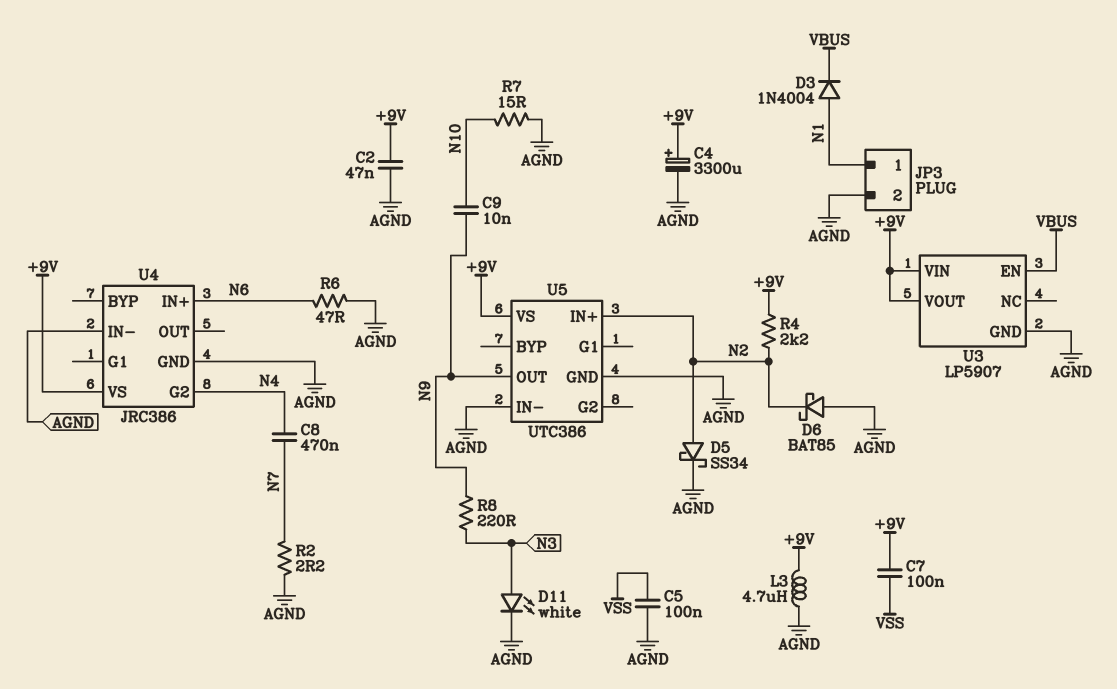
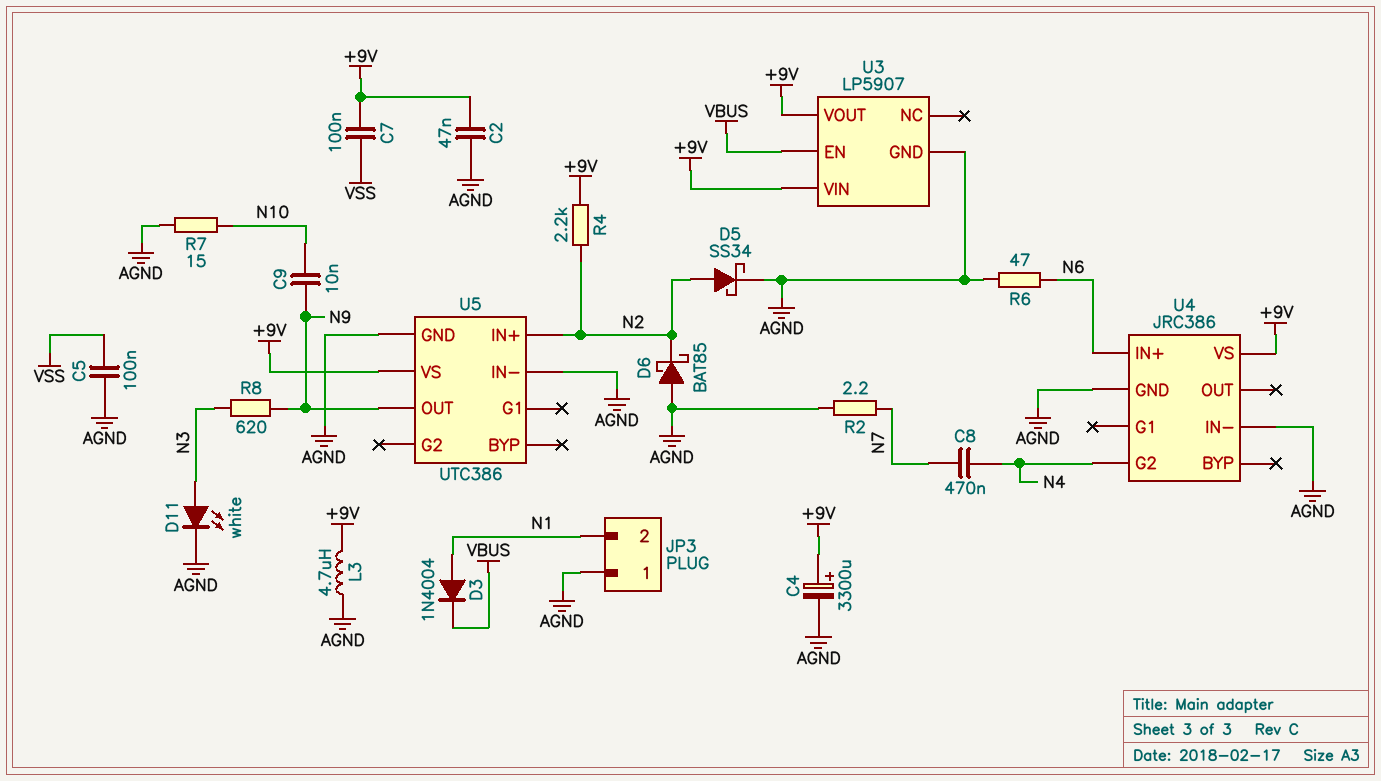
JP3 pin 1: N1 -> AGND
JP3 pin 2: AGND -> N1
R8: 220 (N3, N9) -> 620 (N3, N9)

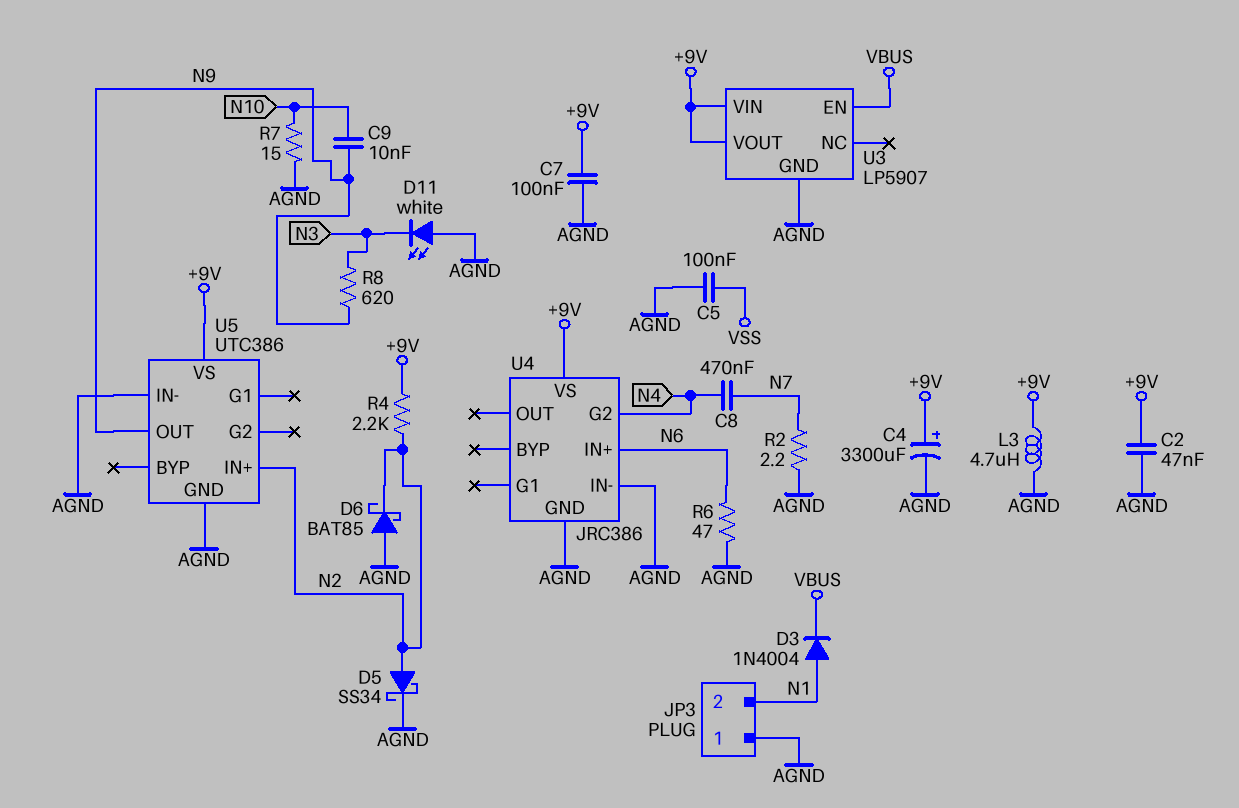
C7: 100nF (+9V, VSS) -> 100nF (+9V, AGND)
D11: LED white (A N3, K AGND) -> LED white (A AGND, K N3)

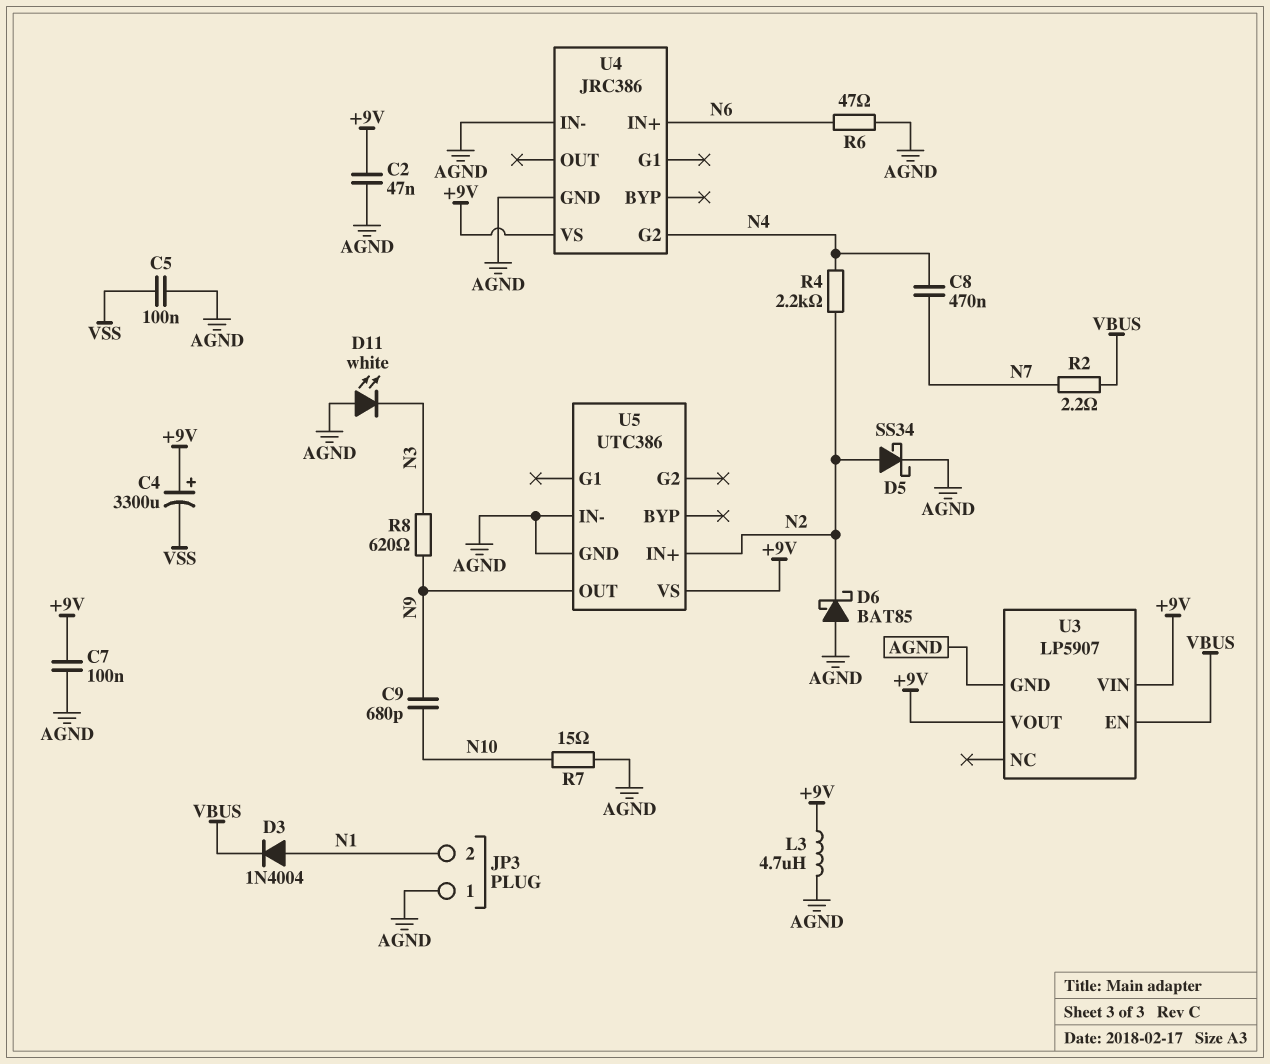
C4: 3300uF (plus +9V, minus AGND) -> 3300uF (plus +9V, minus VSS)
C9: 10nF (N9, N10) -> 680pF (N9, N10)
R2: 2.2 (AGND, N7) -> 2.2 (N7, VBUS)
R4: 2.2k (+9V, N2) -> 2.2k (N2, N4)

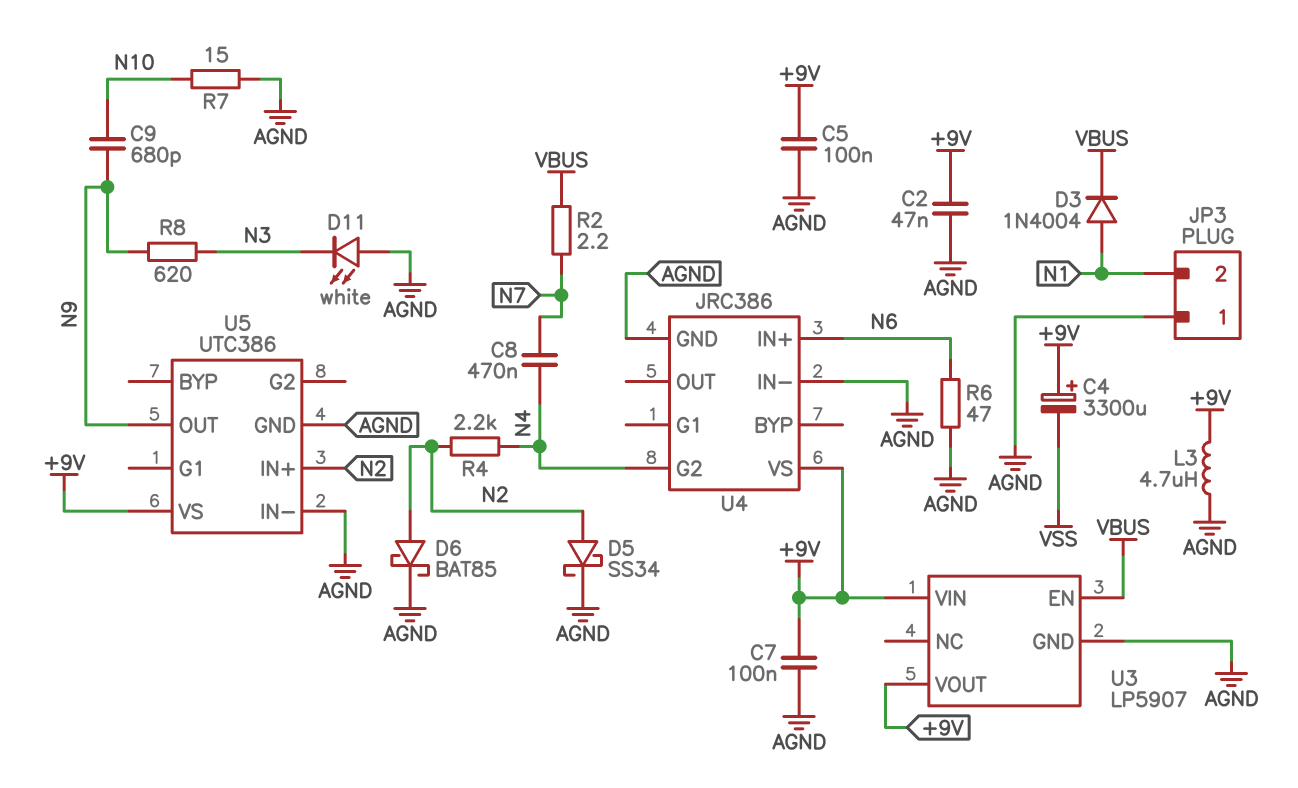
C5: 100nF (AGND, VSS) -> 100nF (+9V, AGND)
D6: schottky BAT85 (A AGND, K N2) -> schottky BAT85 (A N2, K AGND)

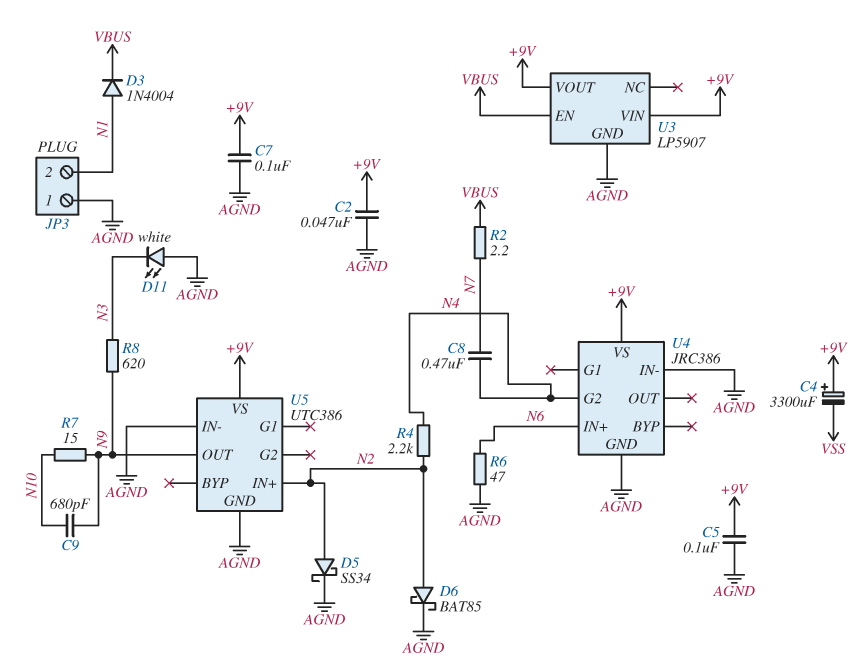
L3: 4.7uH (+9V, AGND) -> none
R7: 15 (AGND, N10) -> 15 (N9, N10)

